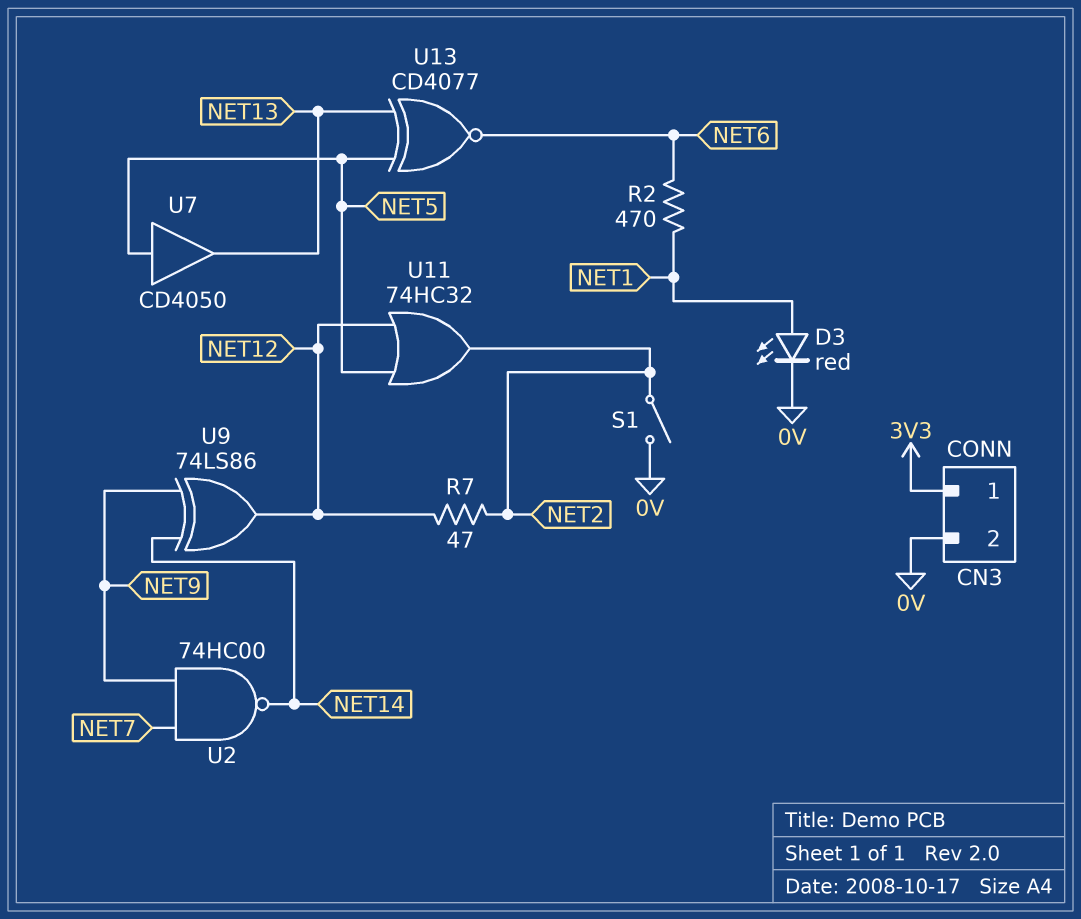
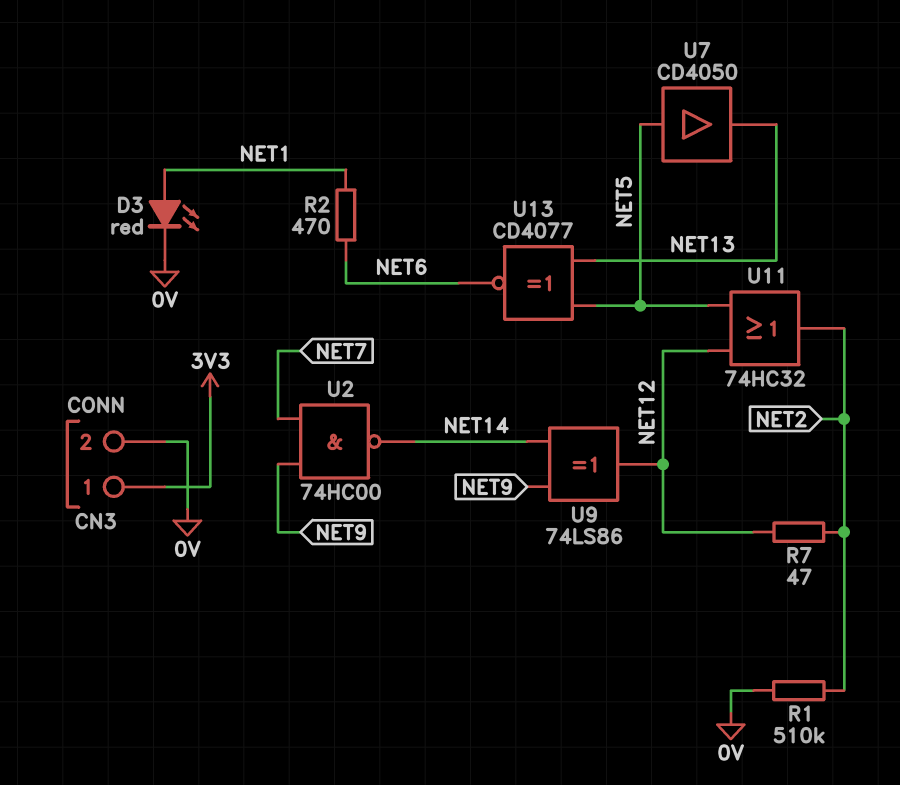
R1: none -> 510k (0V, NET2)
S1: switch (0V, NET2) -> none

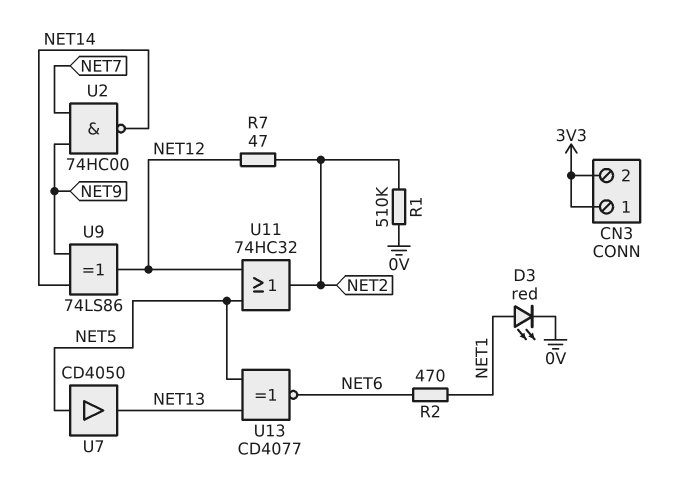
CN3 pin 2: 0V -> 3V3

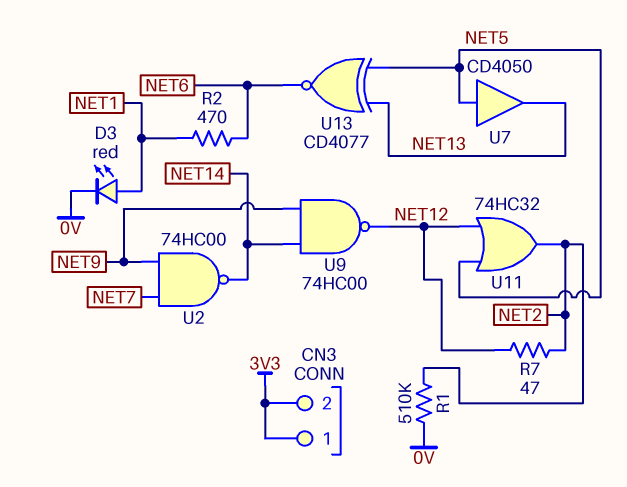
U9: XOR 74LS86 (in NET9, in NET14, out NET12) -> NAND 74HC00 (in NET9, in NET14, out NET12)

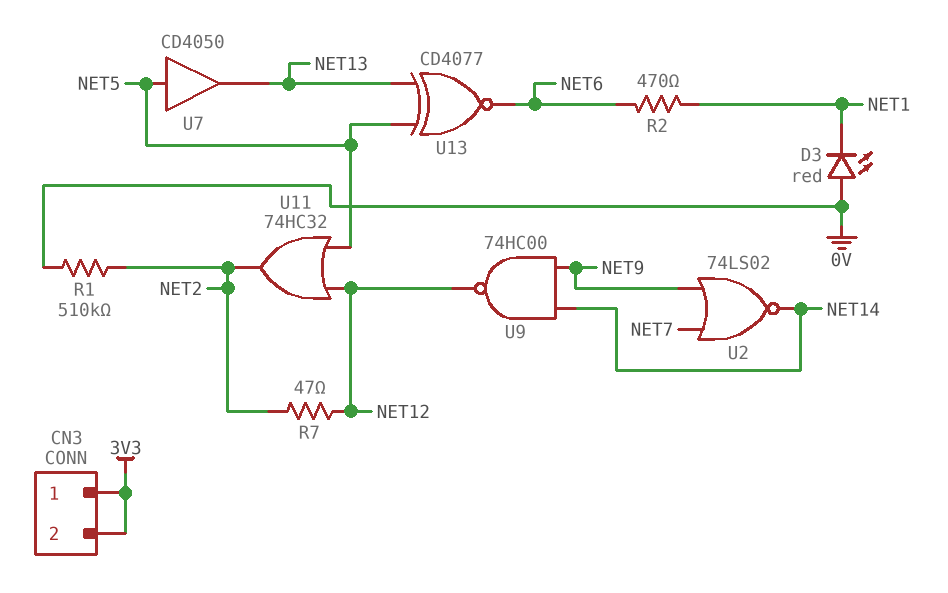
D3: LED red (A NET1, K 0V) -> LED red (A 0V, K NET1)
U2: NAND 74HC00 (in NET7, in NET9, out NET14) -> NOR 74LS02 (in NET7, in NET9, out NET14)

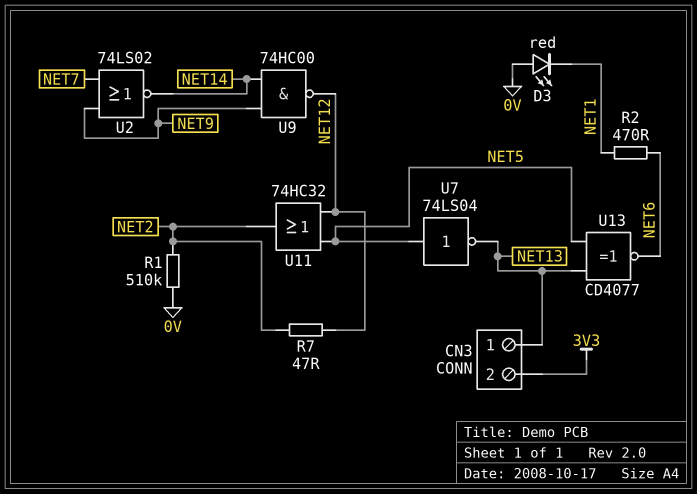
CN3 pin 1: 3V3 -> NET13
U7: buffer CD4050 (in NET5, out NET13) -> NOT 74LS04 (in NET5, out NET13)

